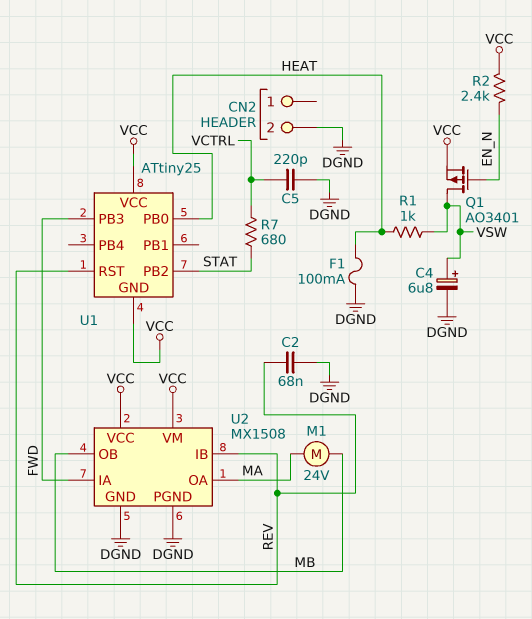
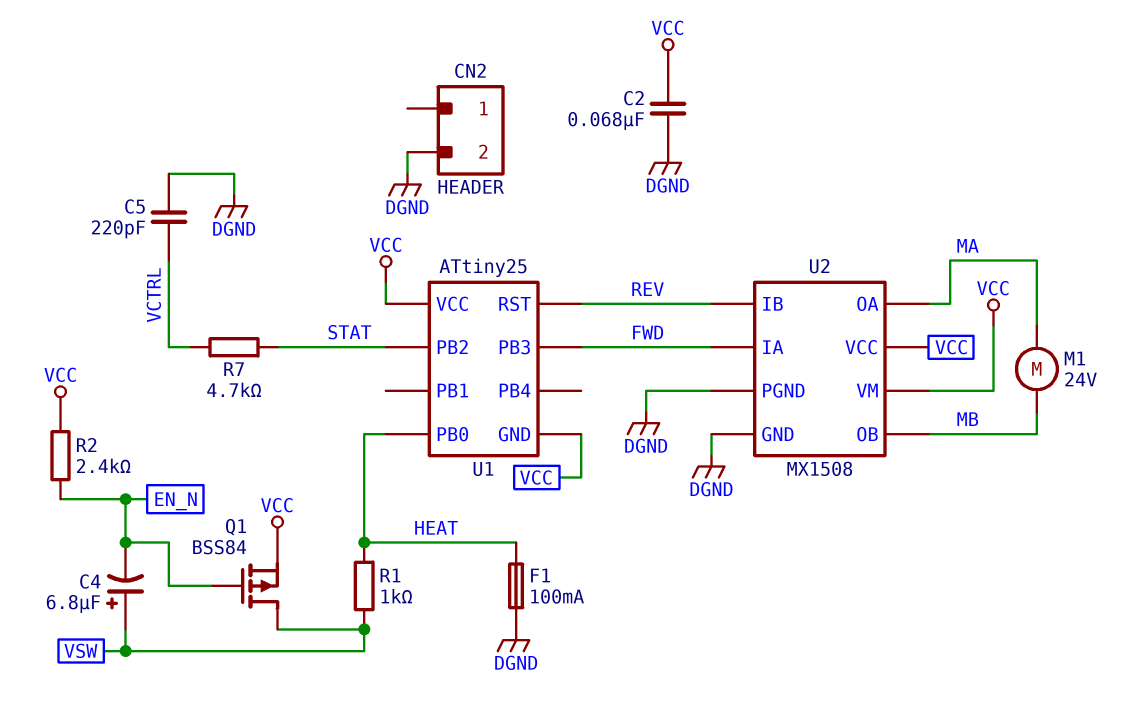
C2: 68nF (DGND, REV) -> 68nF (DGND, VCC)
C4: 6.8uF (plus VSW, minus DGND) -> 6.8uF (plus VSW, minus EN_N)
Q1: PMOS AO3401 (G EN_N, D VSW, S VCC) -> PMOS BSS84 (G EN_N, D VSW, S VCC)
R7: 680 (STAT, VCTRL) -> 4.7k (STAT, VCTRL)

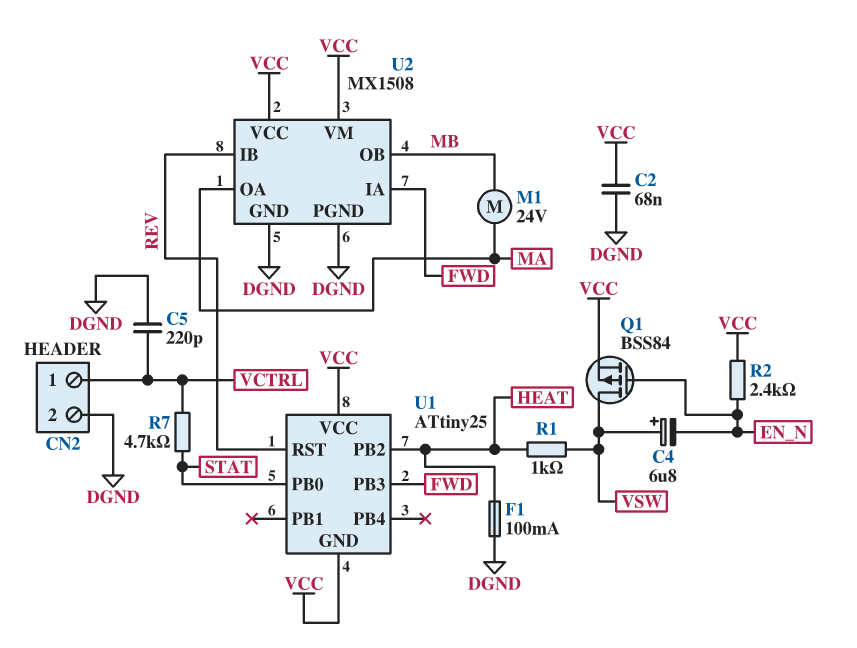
CN2 pin 1: none -> VCTRL
U1 pin PB0: HEAT -> STAT
U1 pin PB2: STAT -> HEAT

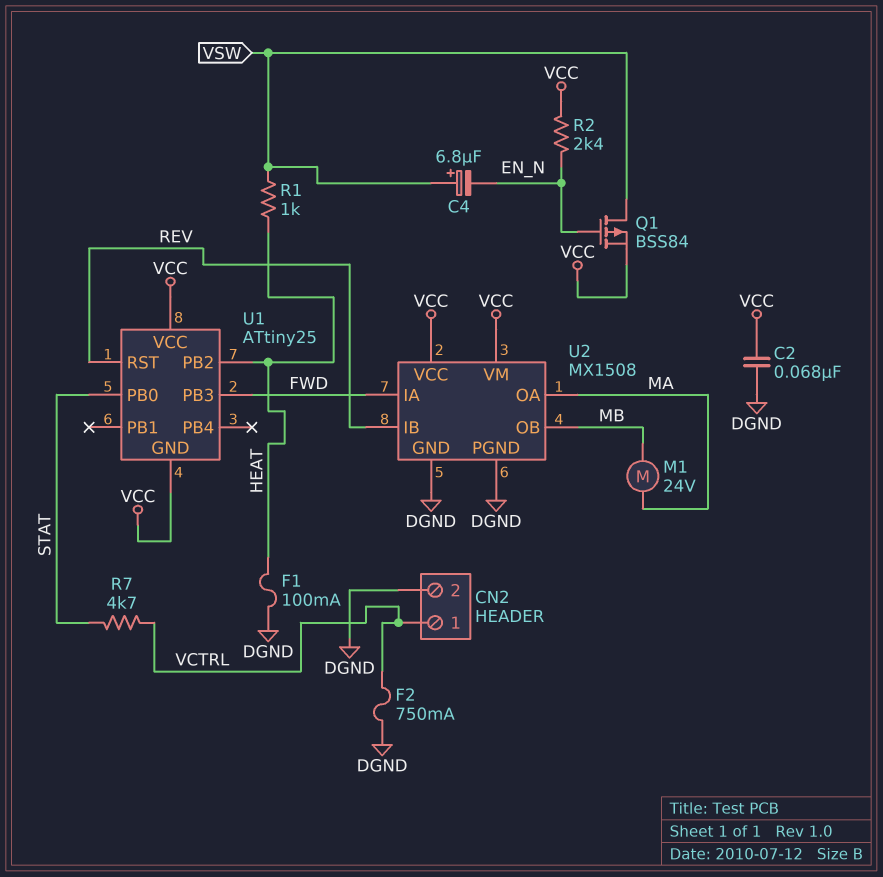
C5: 220pF (DGND, VCTRL) -> none
F2: none -> 750mA (DGND, VCTRL)

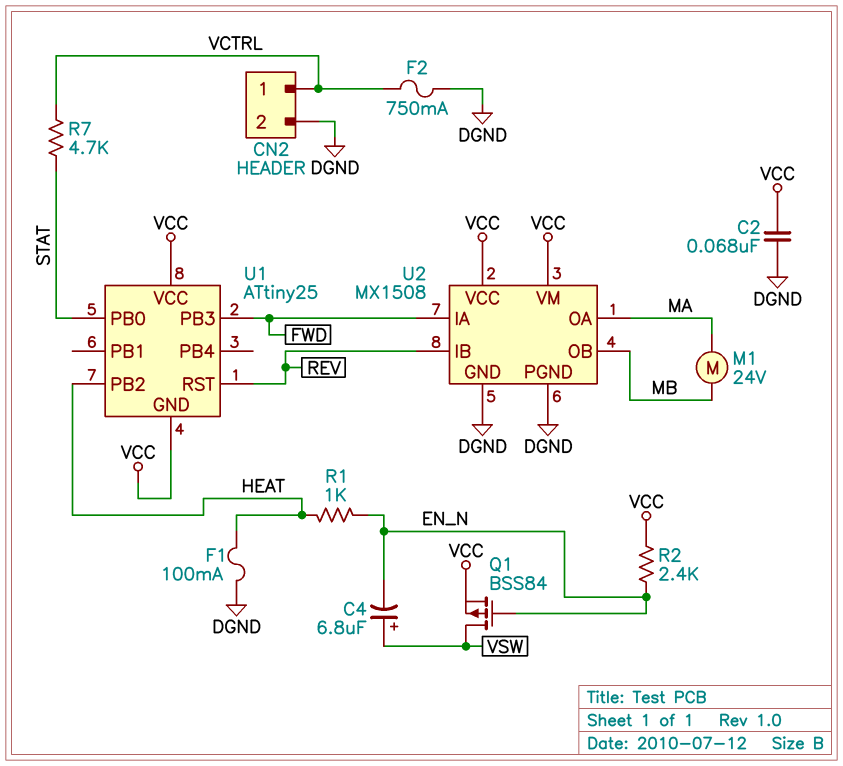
R1: 1k (HEAT, VSW) -> 1k (EN_N, HEAT)

